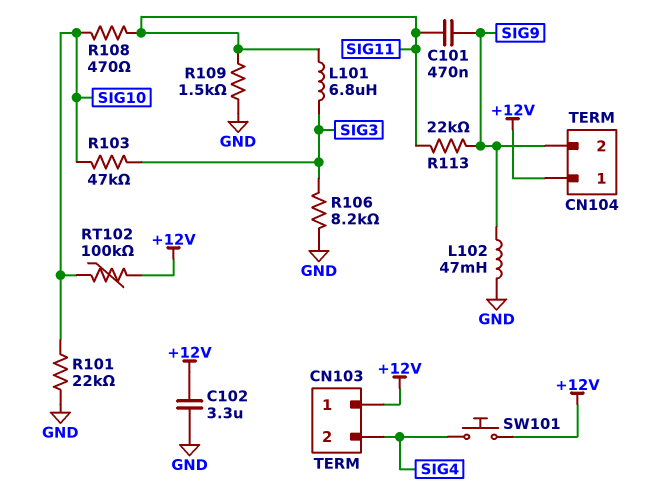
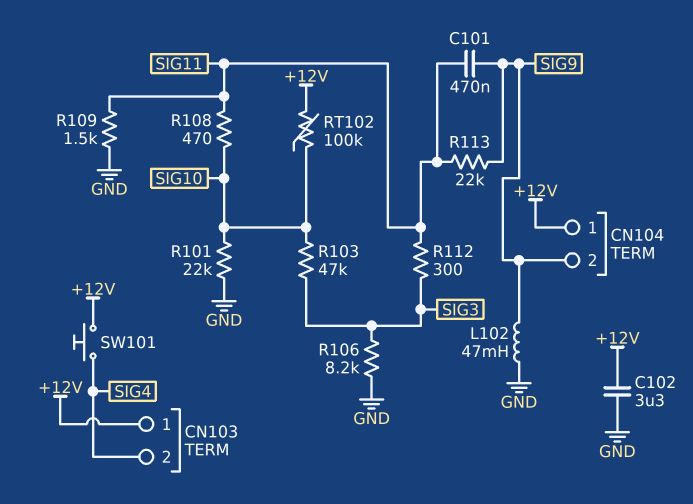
L101: 6.8uH (SIG3, SIG11) -> none
R112: none -> 300 (SIG3, SIG11)

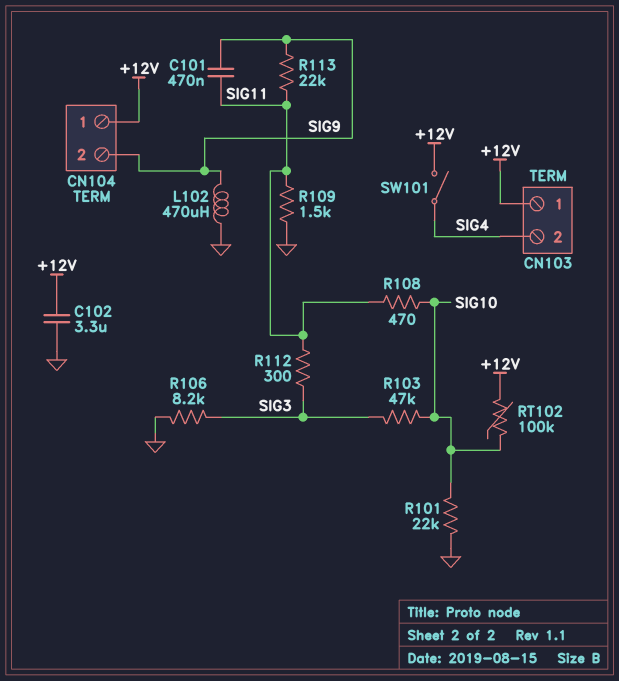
L102: 47mH (GND, SIG9) -> 470uH (GND, SIG9)
SW101: button (+12V, SIG4) -> switch (+12V, SIG4)

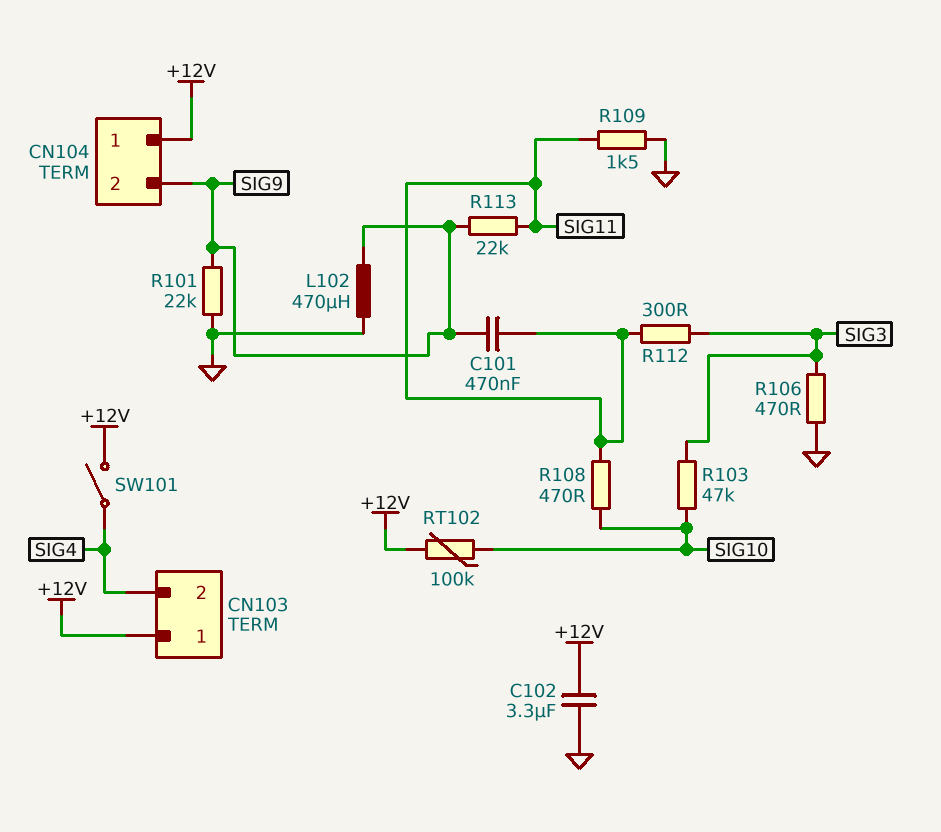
R101: 22k (GND, SIG10) -> 22k (GND, SIG9)
R106: 8.2k (GND, SIG3) -> 470 (GND, SIG3)

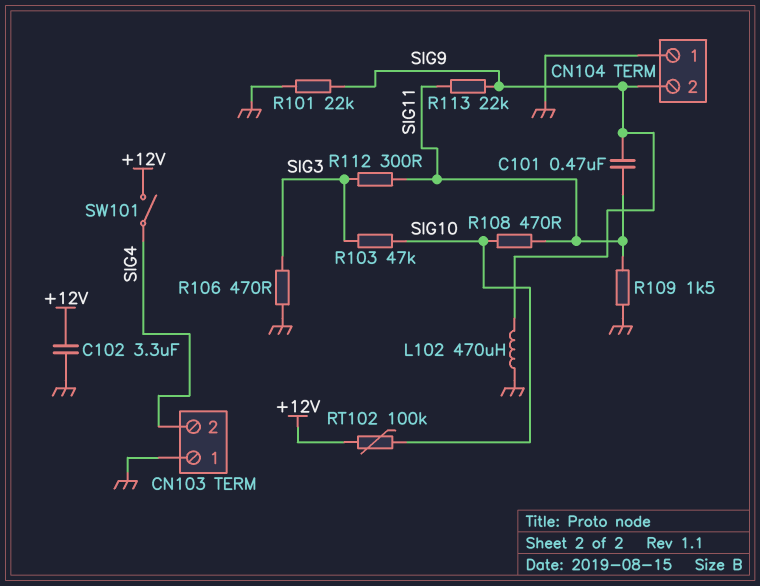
CN103 pin 1: +12V -> GND
CN104 pin 1: +12V -> GND

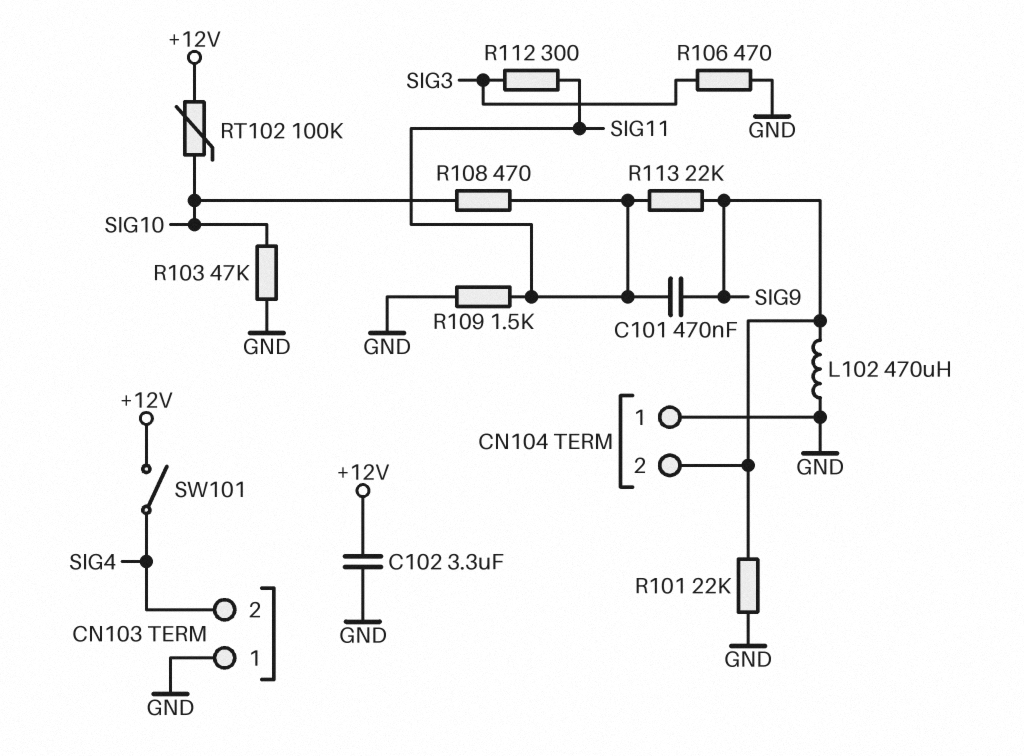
R103: 47k (SIG3, SIG10) -> 47k (GND, SIG10)

